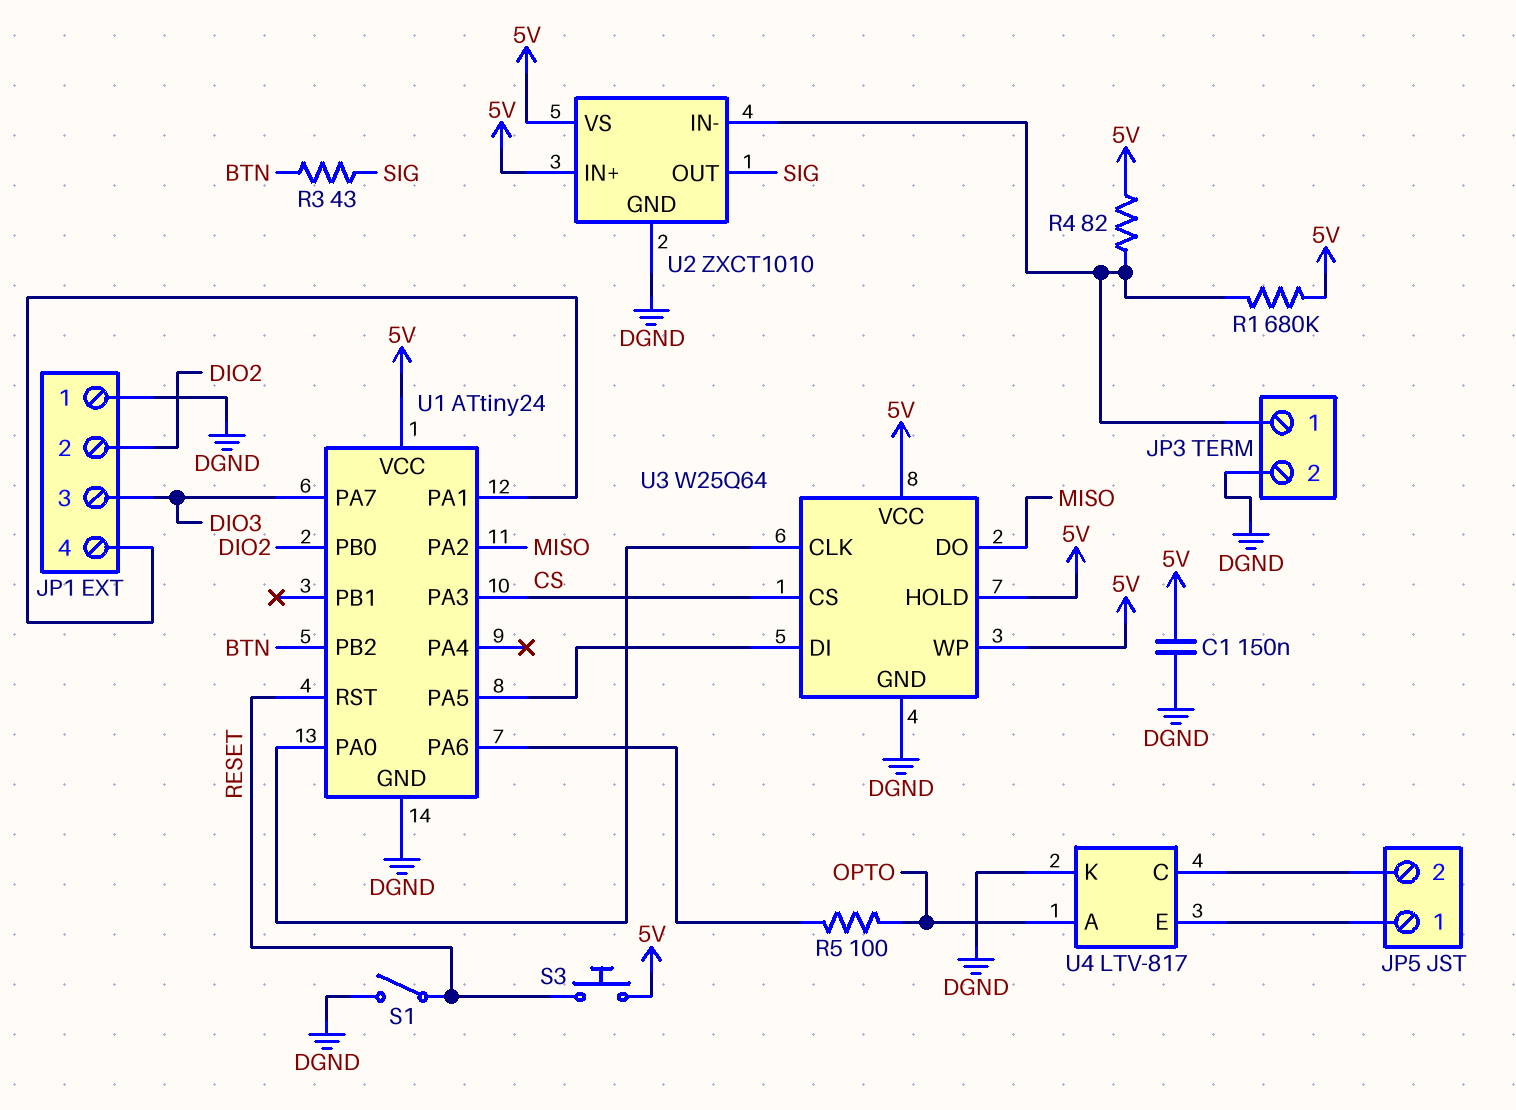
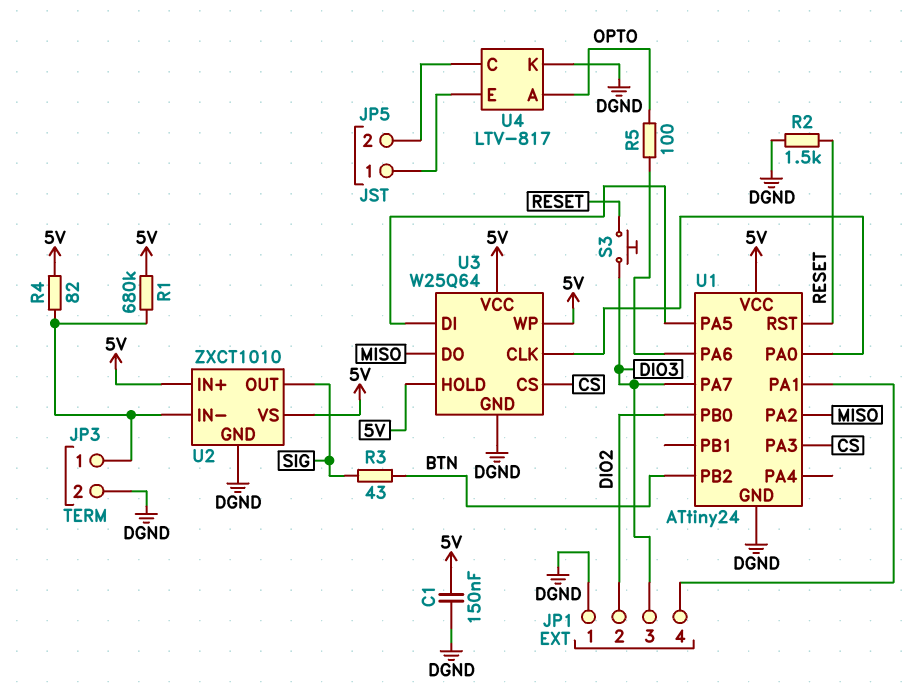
R2: none -> 1.5k (DGND, RESET)
S1: switch (DGND, RESET) -> none
S3: button (5V, RESET) -> button (DIO3, RESET)

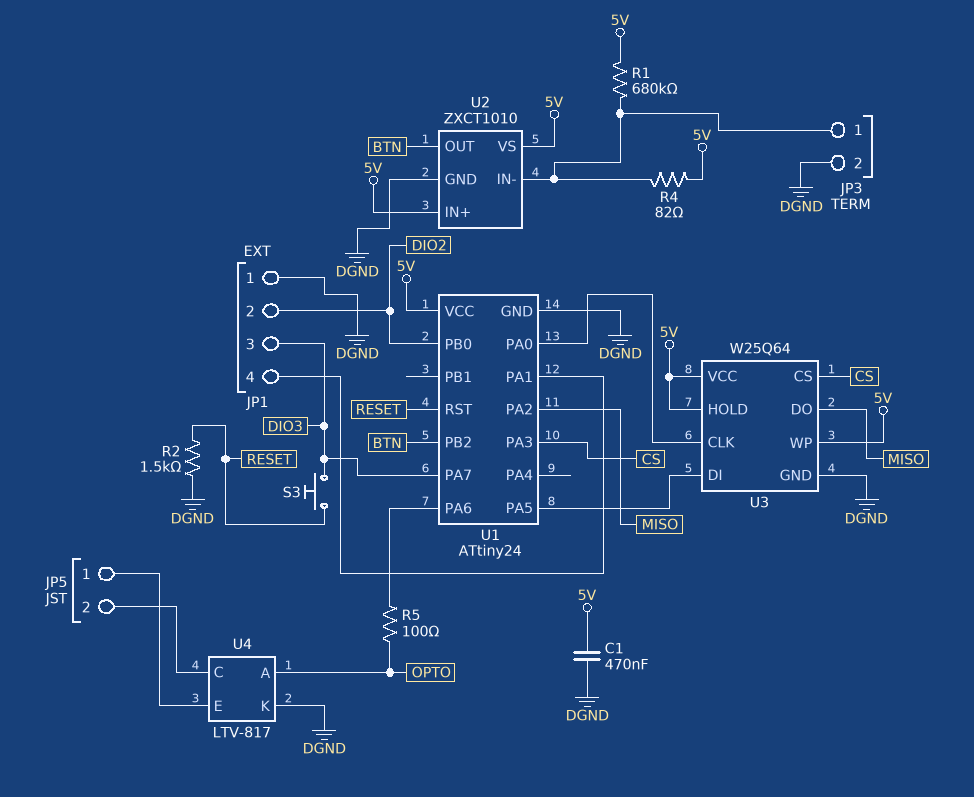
C1: 150nF (5V, DGND) -> 470nF (5V, DGND)
R3: 43 (BTN, SIG) -> none
U2 pin OUT: SIG -> BTN

